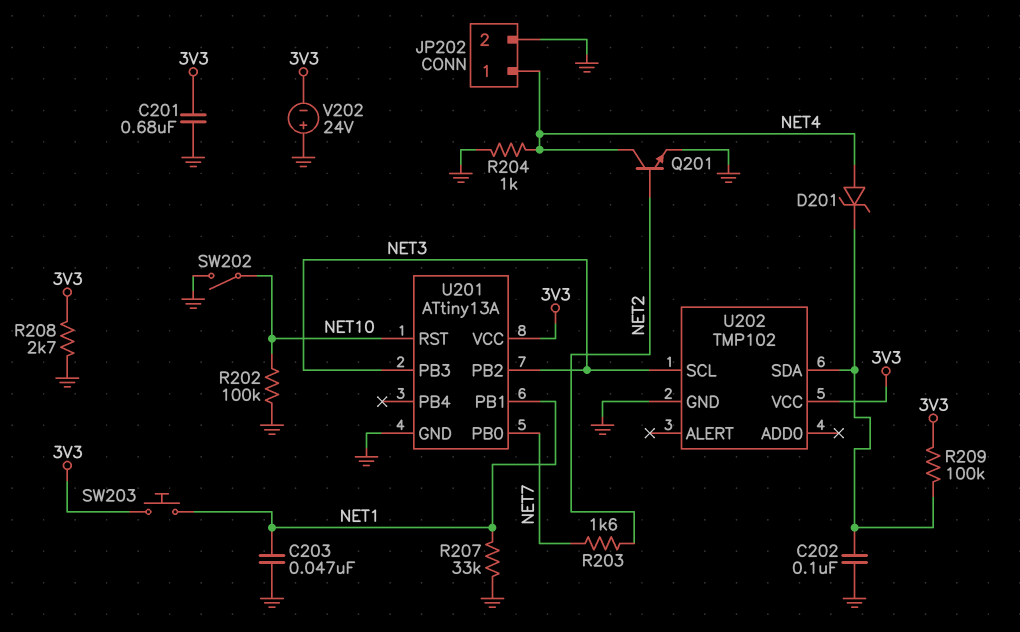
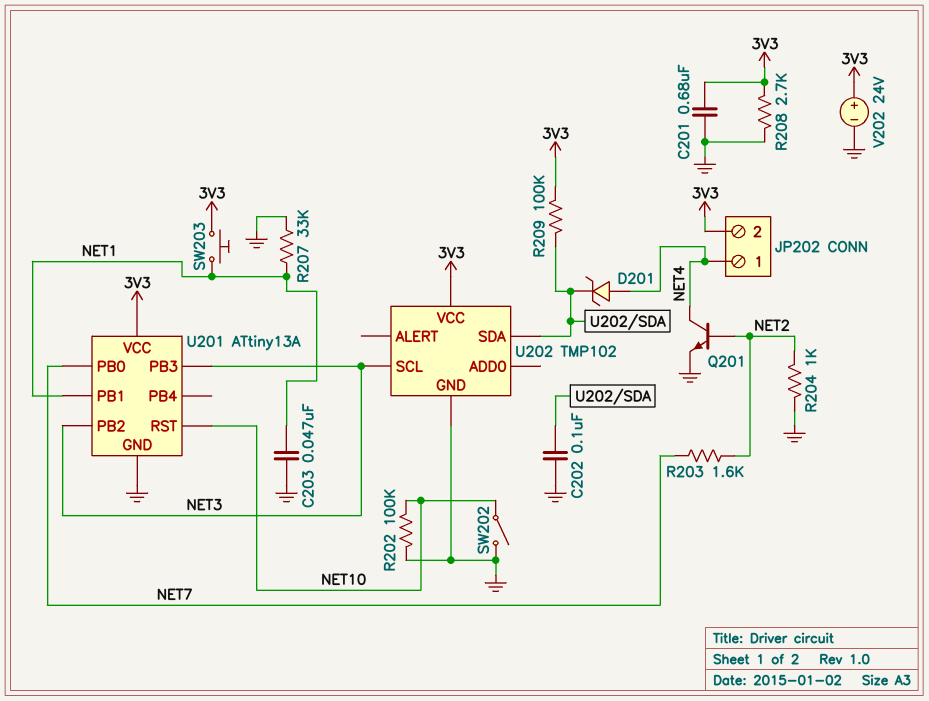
JP202 pin 2: GND -> 3V3
R204: 1k (GND, NET4) -> 1k (GND, NET2)
V202: 24V (plus GND, minus 3V3) -> 24V (plus 3V3, minus GND)

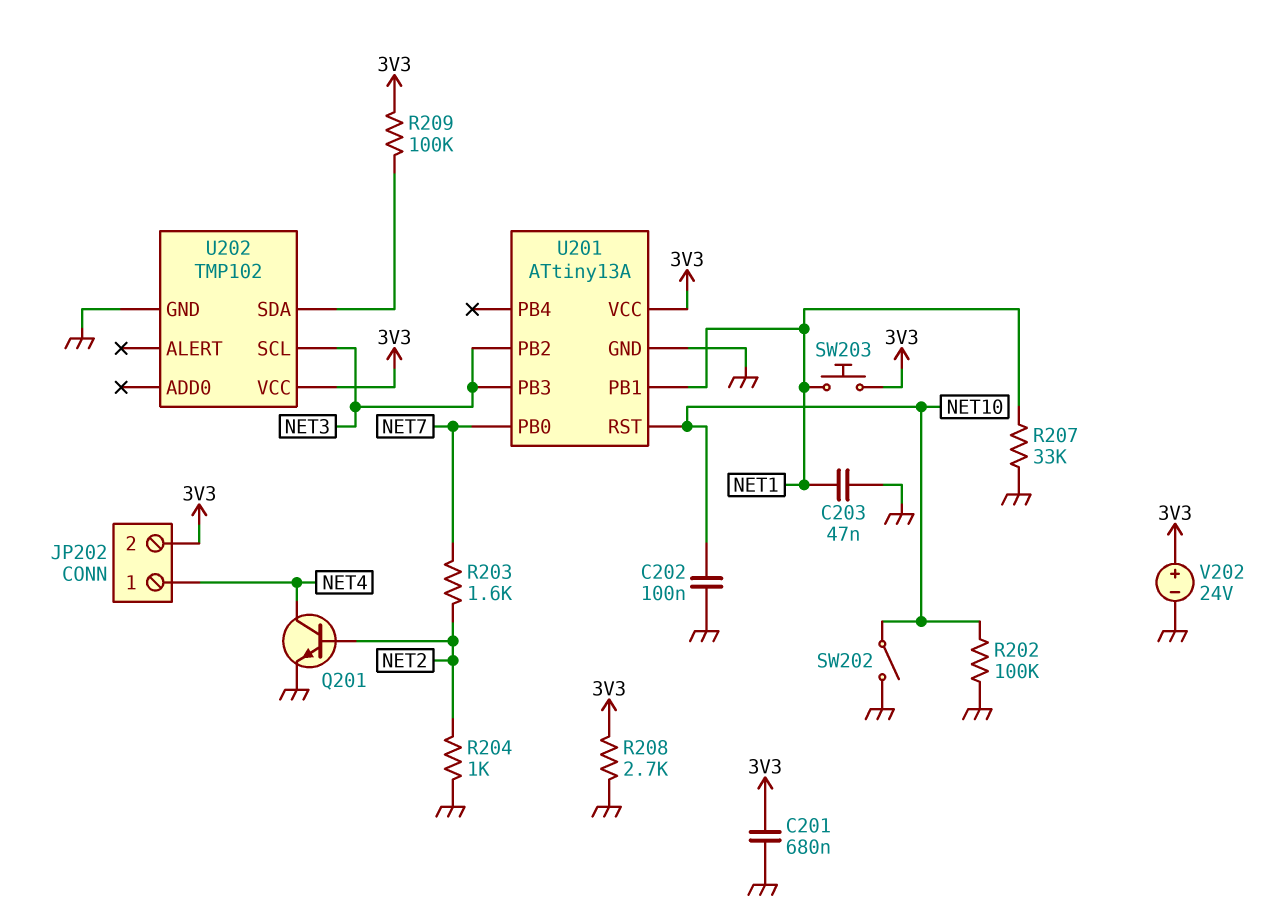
C202: 100nF (GND, U202/SDA) -> 100nF (GND, NET10)
D201: zener (A NET4, K U202/SDA) -> none

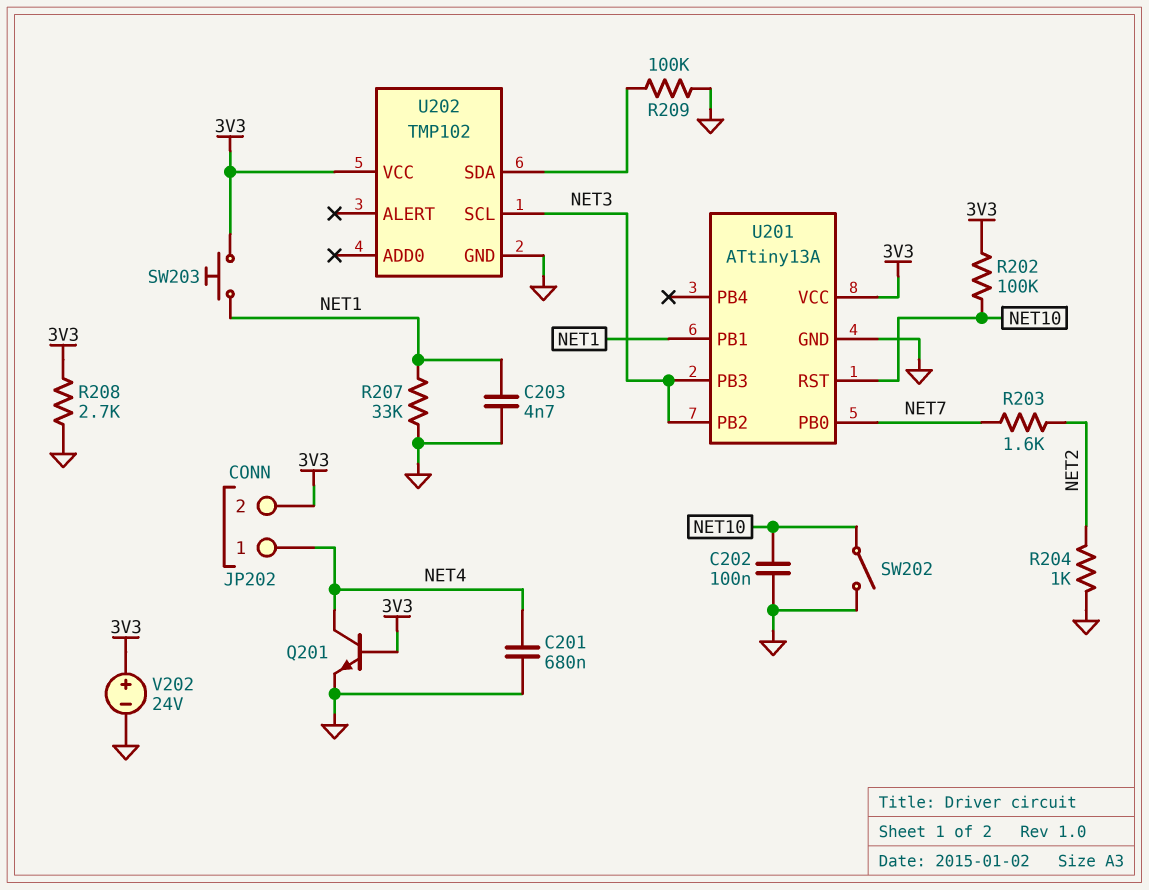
C201: 680nF (3V3, GND) -> 680nF (GND, NET4)
C203: 47nF (GND, NET1) -> 4.7nF (GND, NET1)
Q201: NPN (B NET2, C NET4, E GND) -> NPN (B 3V3, C NET4, E GND)
R202: 100k (GND, NET10) -> 100k (3V3, NET10)
R209: 100k (3V3, U202/SDA) -> 100k (GND, U202/SDA)

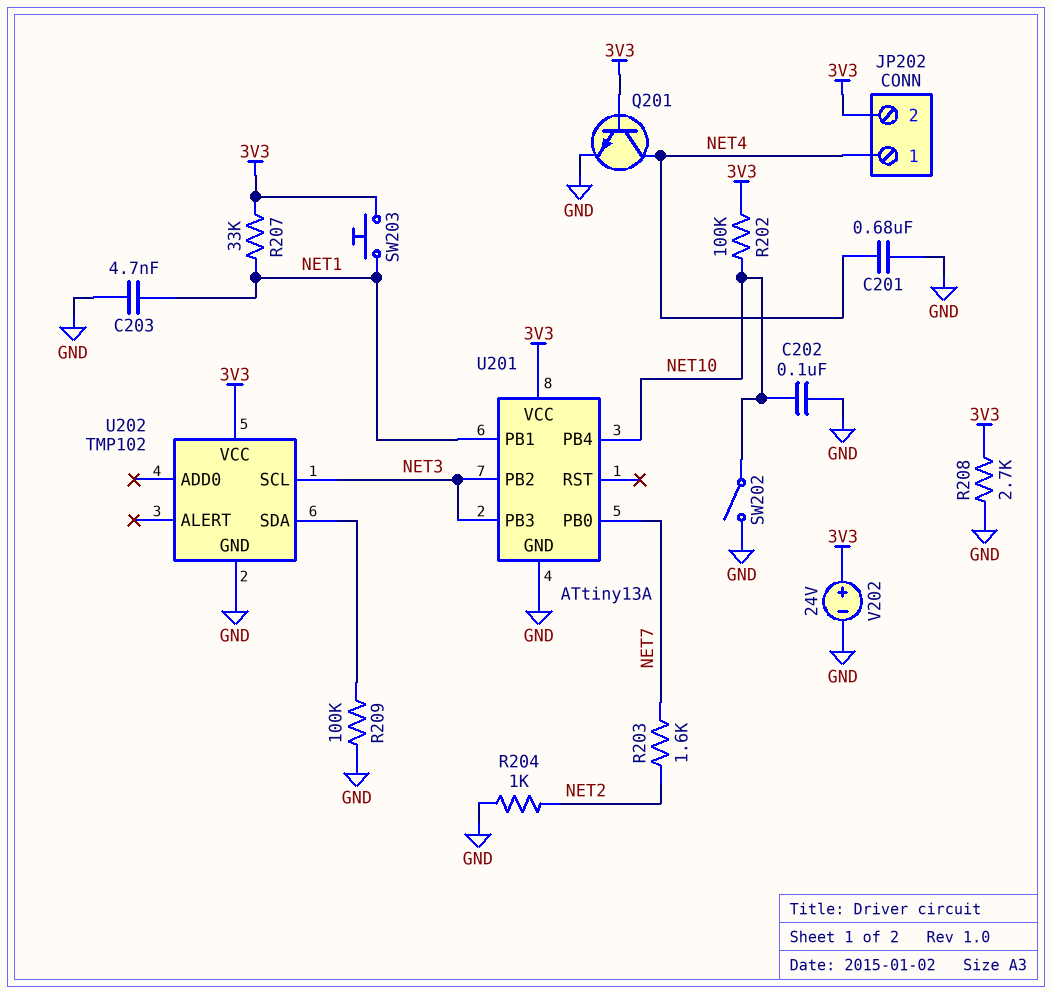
R207: 33k (GND, NET1) -> 33k (3V3, NET1)
U201 pin PB4: none -> NET10
U201 pin RST: NET10 -> none

